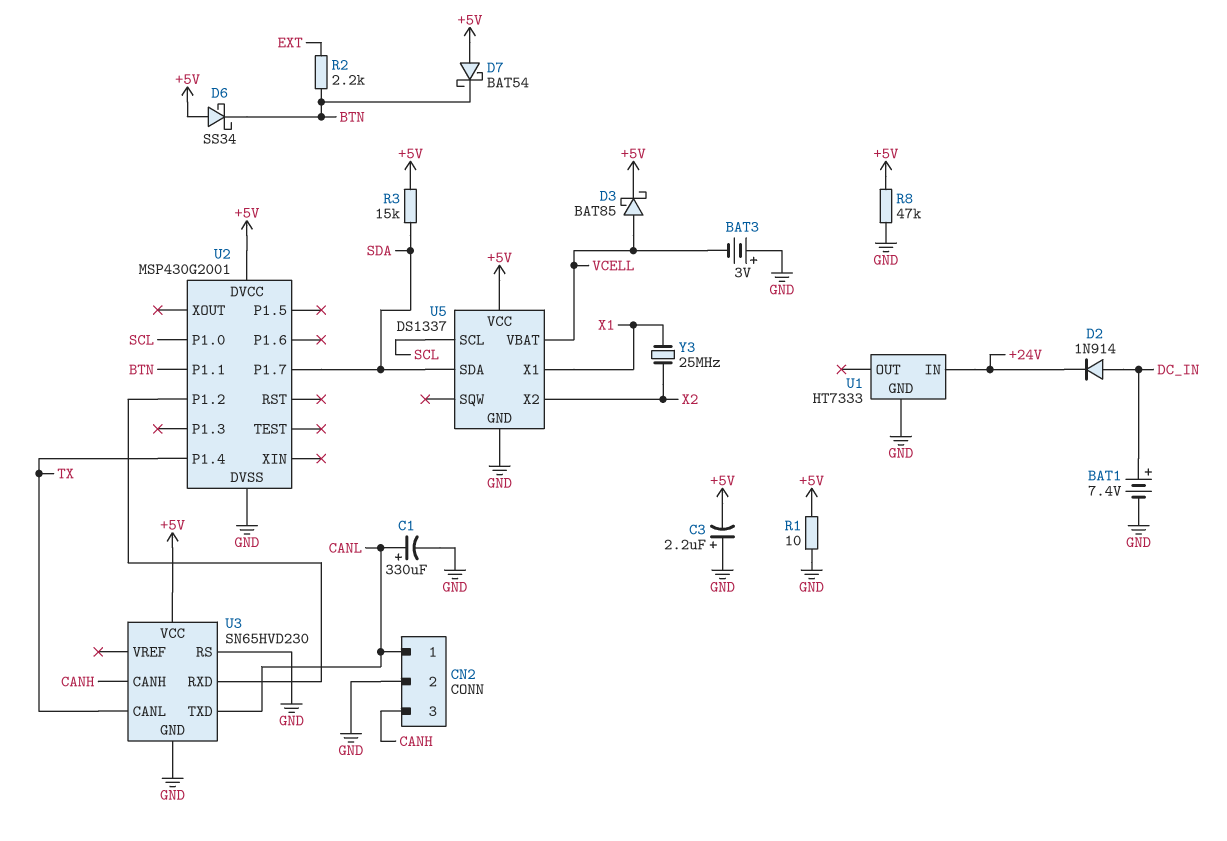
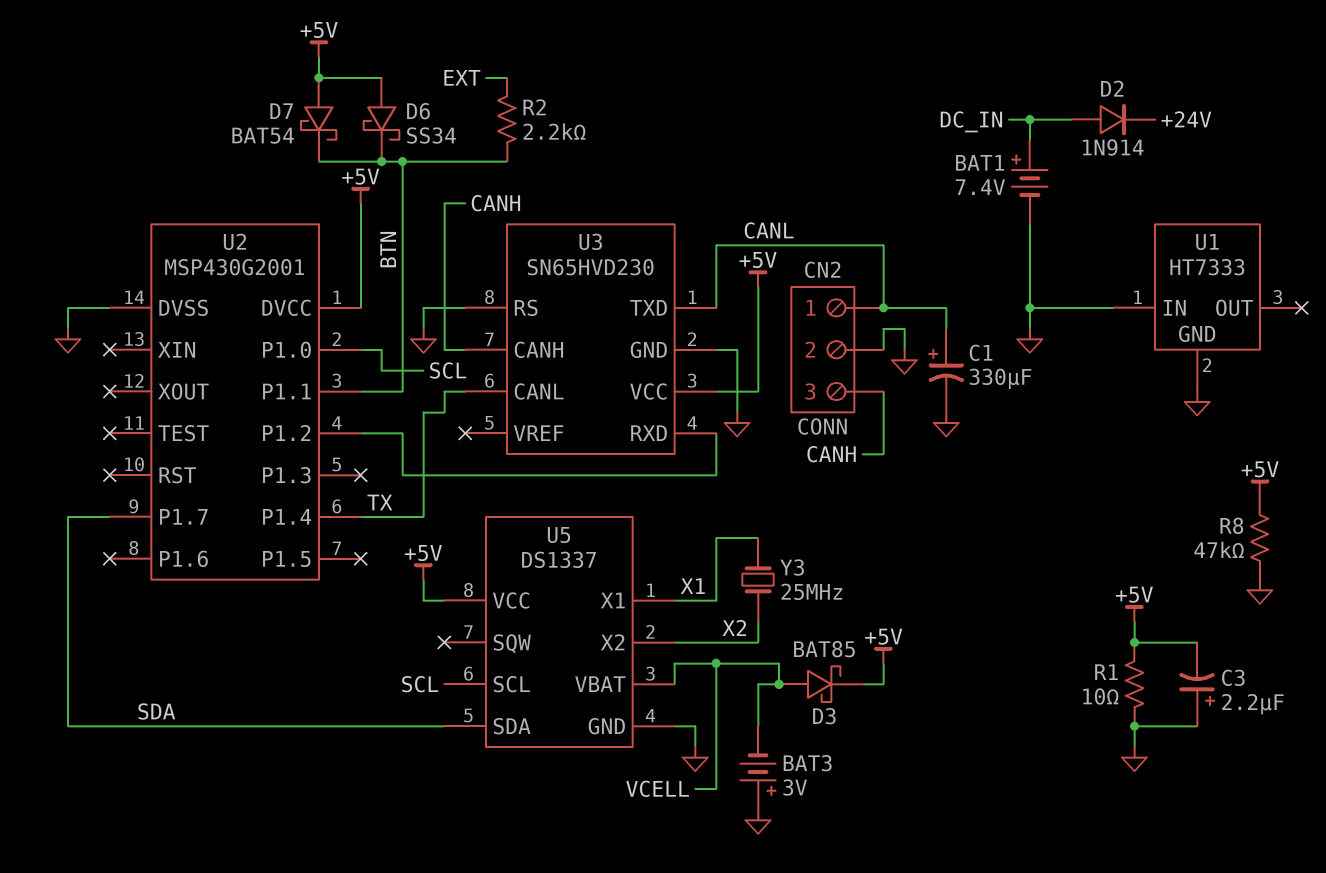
R3: 15k (+5V, SDA) -> none
U1 pin IN: +24V -> GND

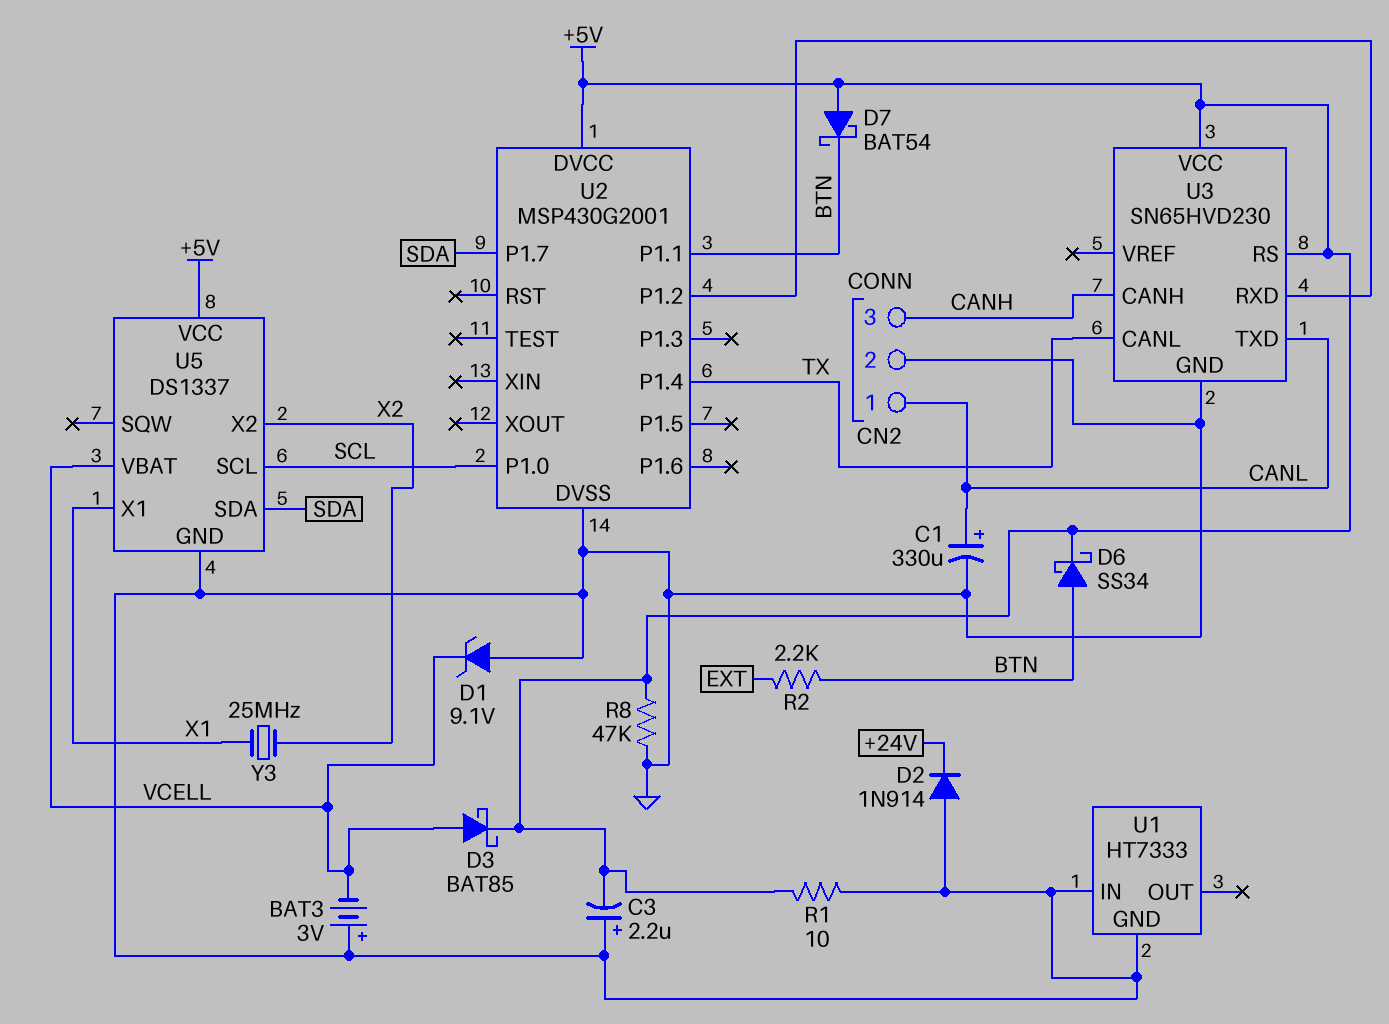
BAT1: 7.4V (plus DC_IN, minus GND) -> none
D1: none -> zener 9.1V (A GND, K VCELL)
D2: diode 1N914 (A DC_IN, K +24V) -> diode 1N914 (A GND, K +24V)
D6: schottky SS34 (A +5V, K BTN) -> schottky SS34 (A BTN, K +5V)
U3 pin RS: GND -> +5V

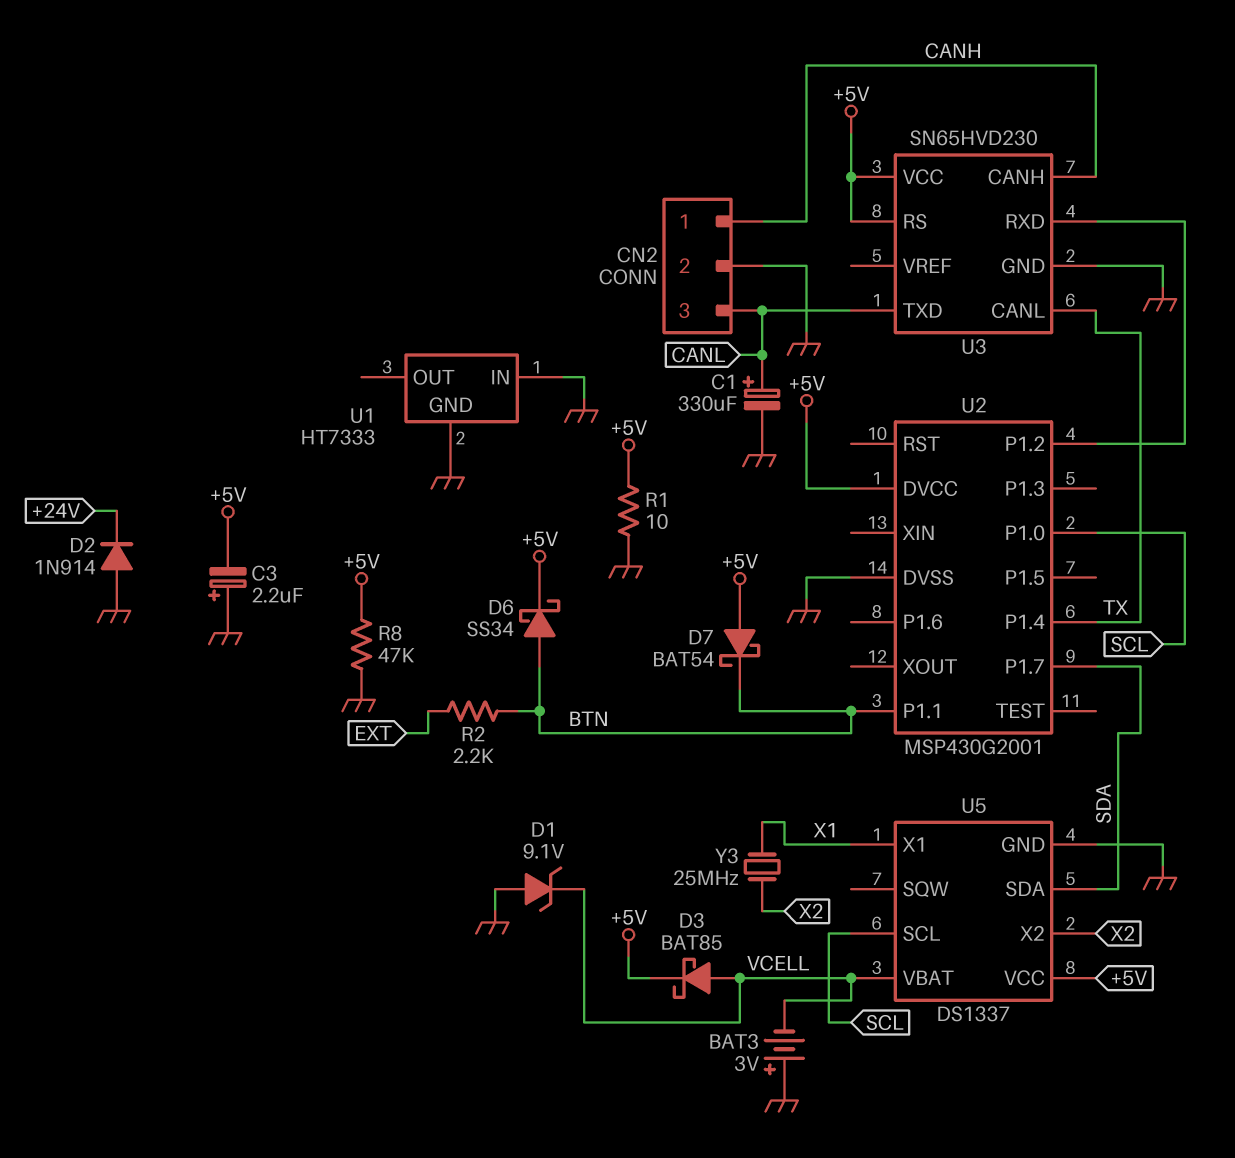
CN2 pin 1: CANL -> CANH
CN2 pin 3: CANH -> CANL

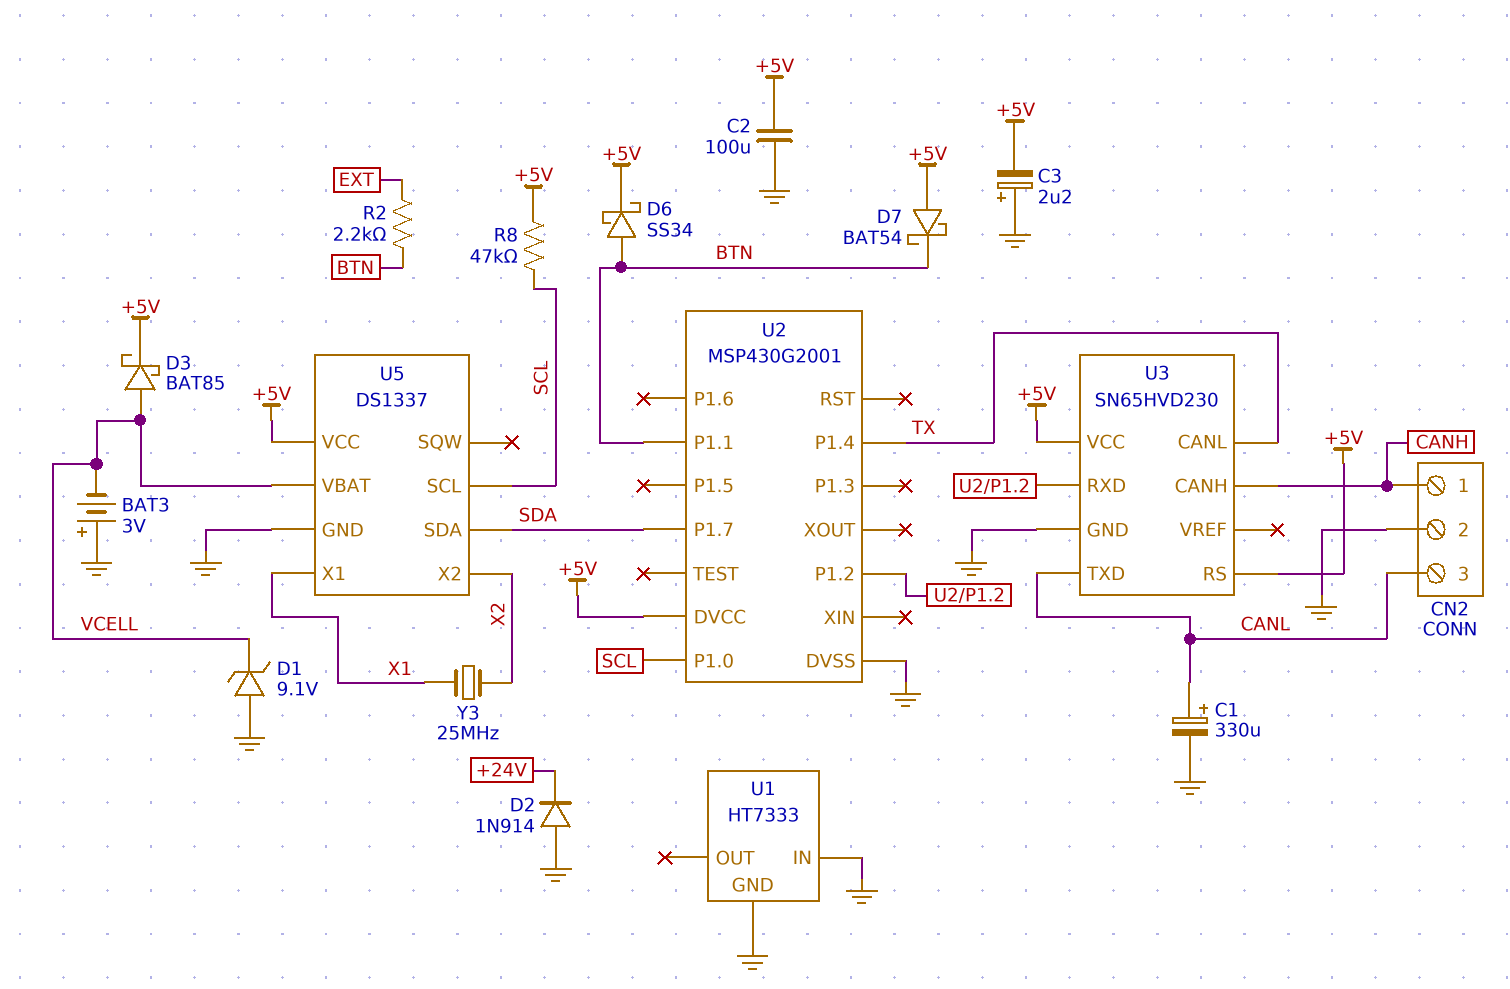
C2: none -> 100uF (+5V, GND)
R1: 10 (+5V, GND) -> none
R8: 47k (+5V, GND) -> 47k (+5V, SCL)

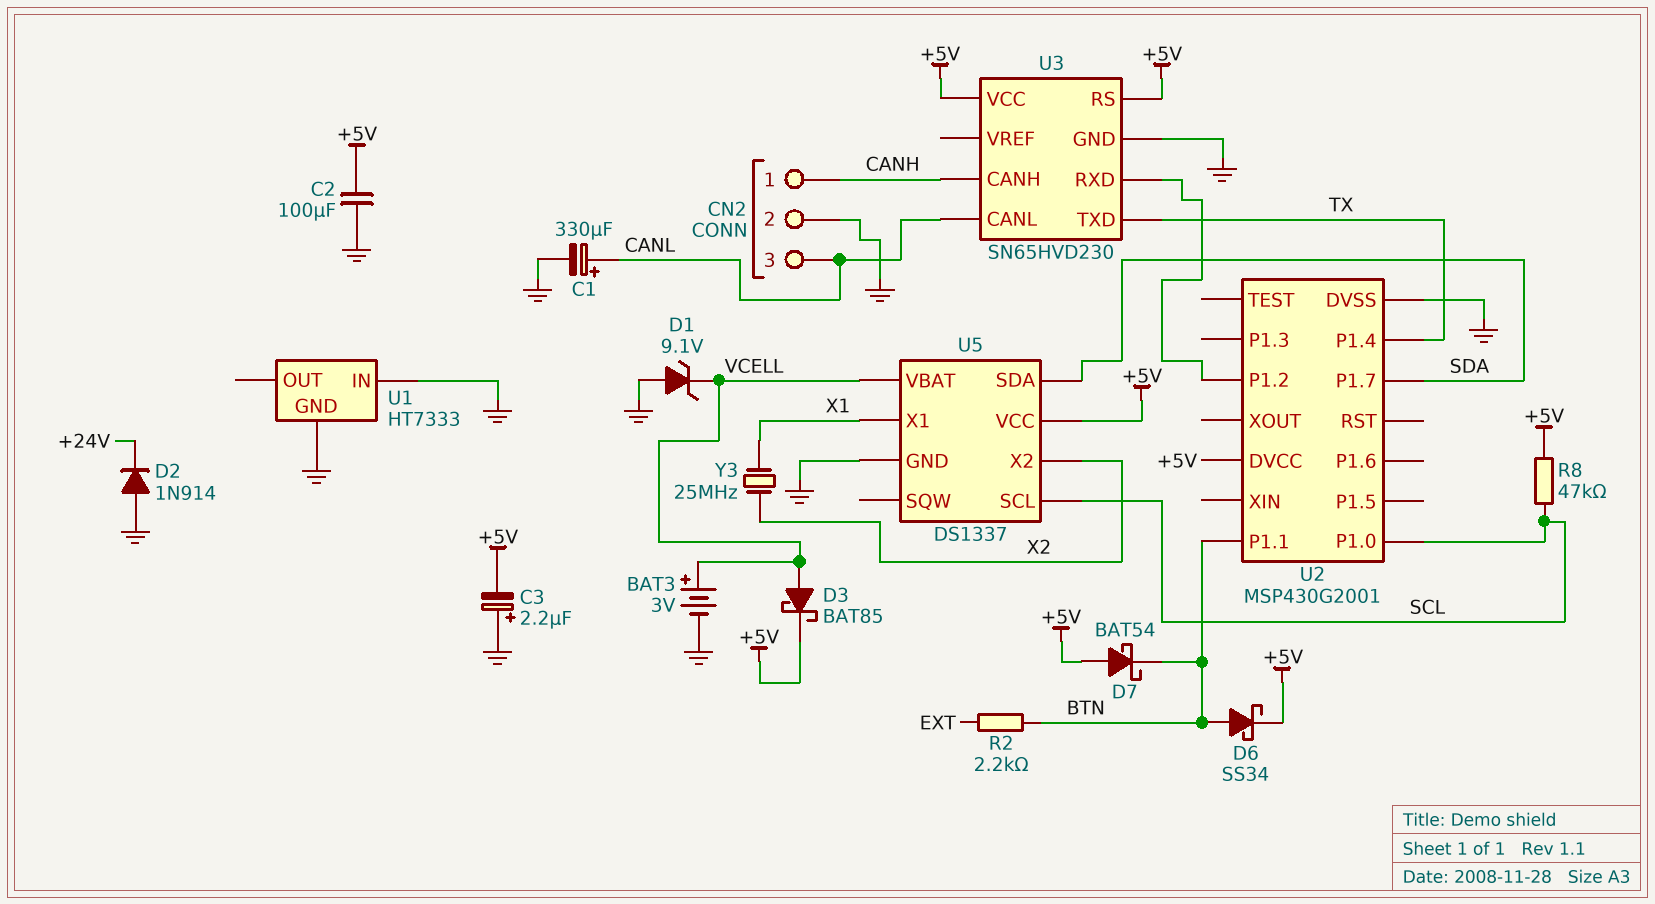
BAT3: 3V (plus GND, minus VCELL) -> 3V (plus VCELL, minus GND)
U3 pin CANL: TX -> CANL
U3 pin TXD: CANL -> TX

